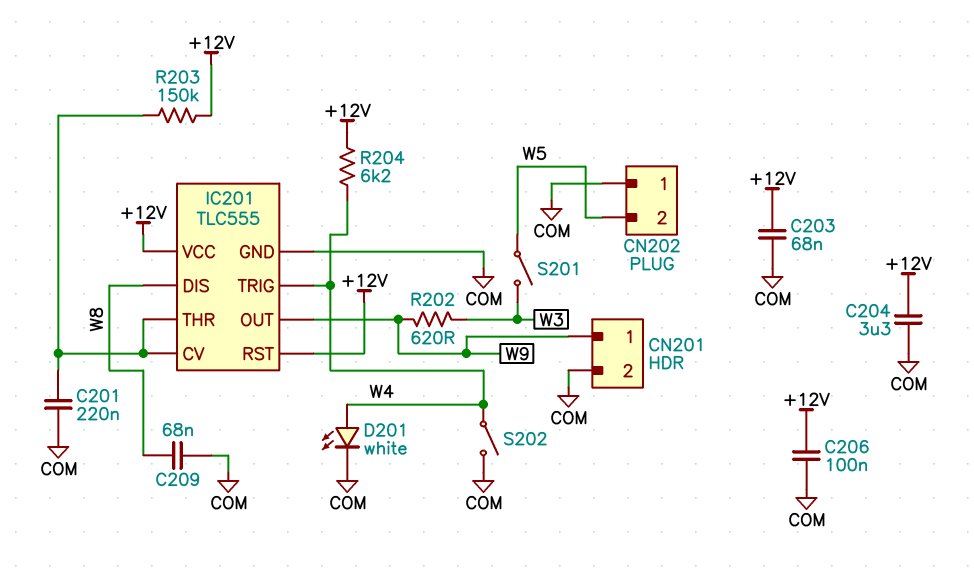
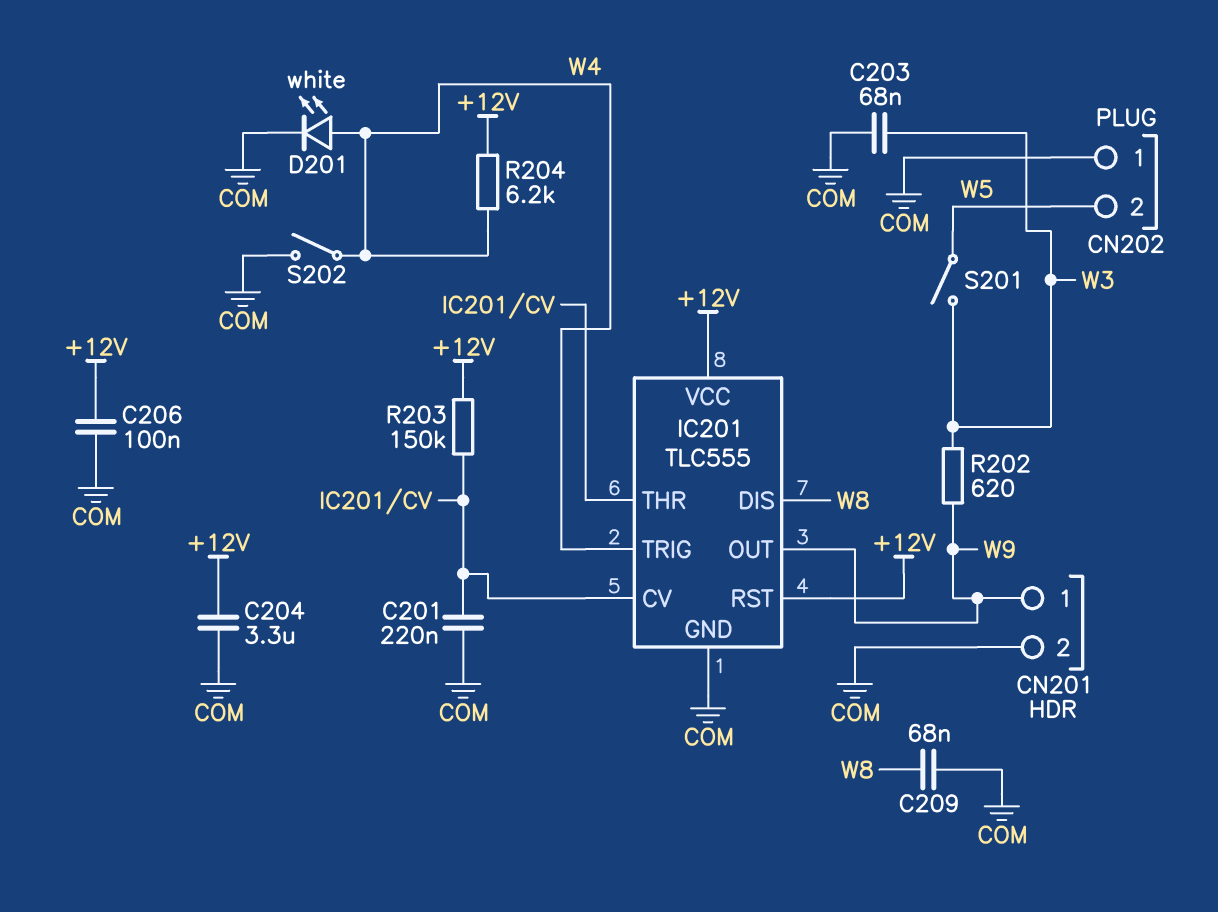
C203: 68nF (+12V, COM) -> 68nF (COM, W3)

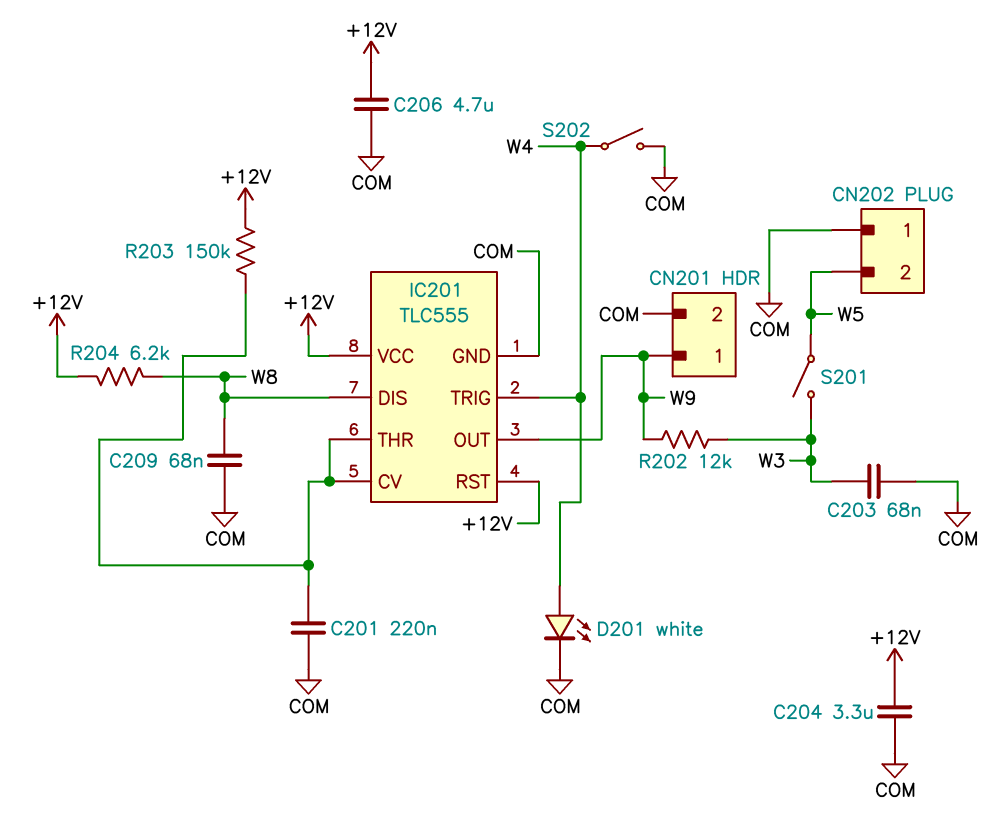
C206: 100nF (+12V, COM) -> 4.7uF (+12V, COM)
R202: 620 (W3, W9) -> 12k (W3, W9)
R204: 6.2k (+12V, W4) -> 6.2k (+12V, W8)

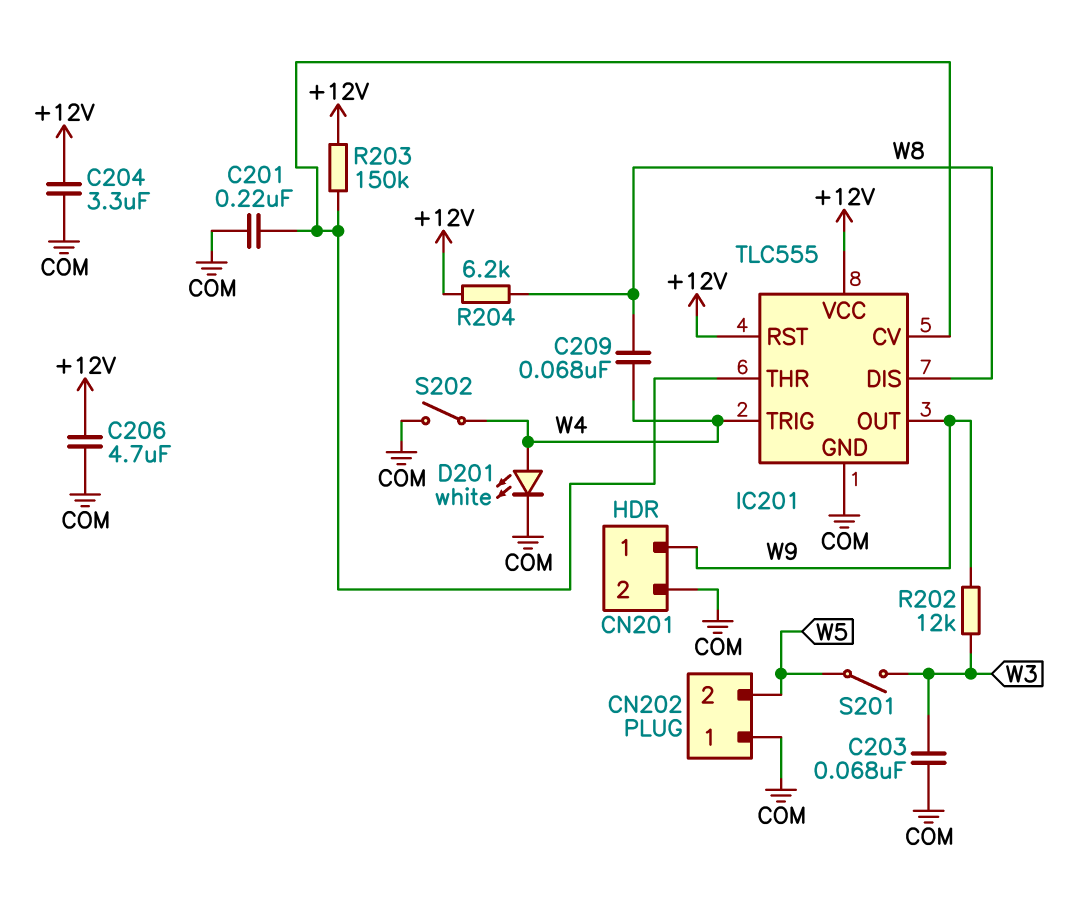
C209: 68nF (COM, W8) -> 68nF (W4, W8)

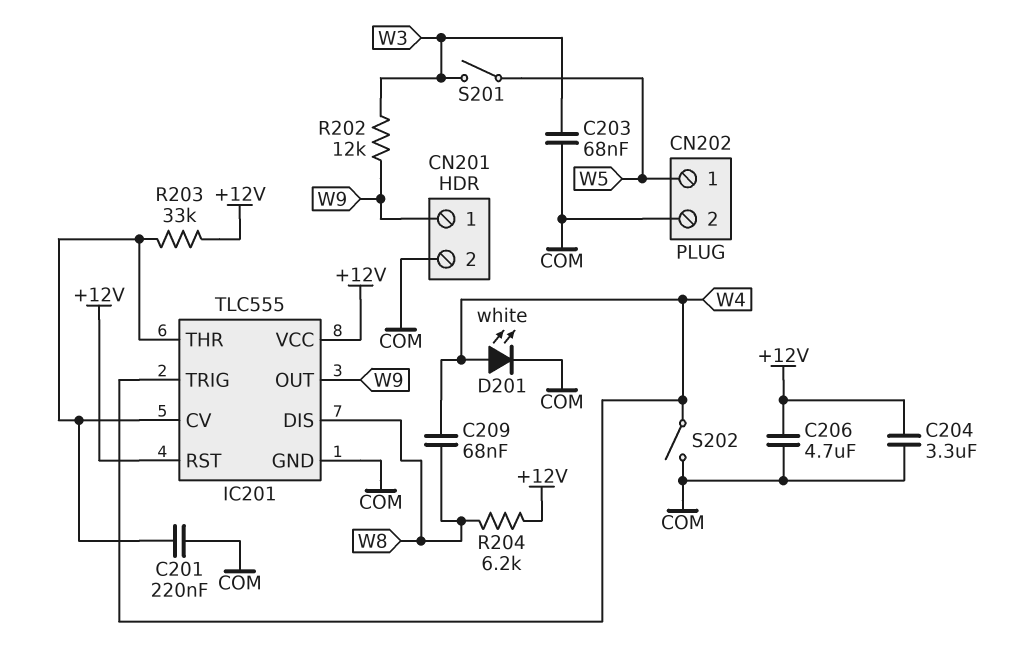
CN202 pin 1: COM -> W5
CN202 pin 2: W5 -> COM
R203: 150k (+12V, IC201/CV) -> 33k (+12V, IC201/CV)

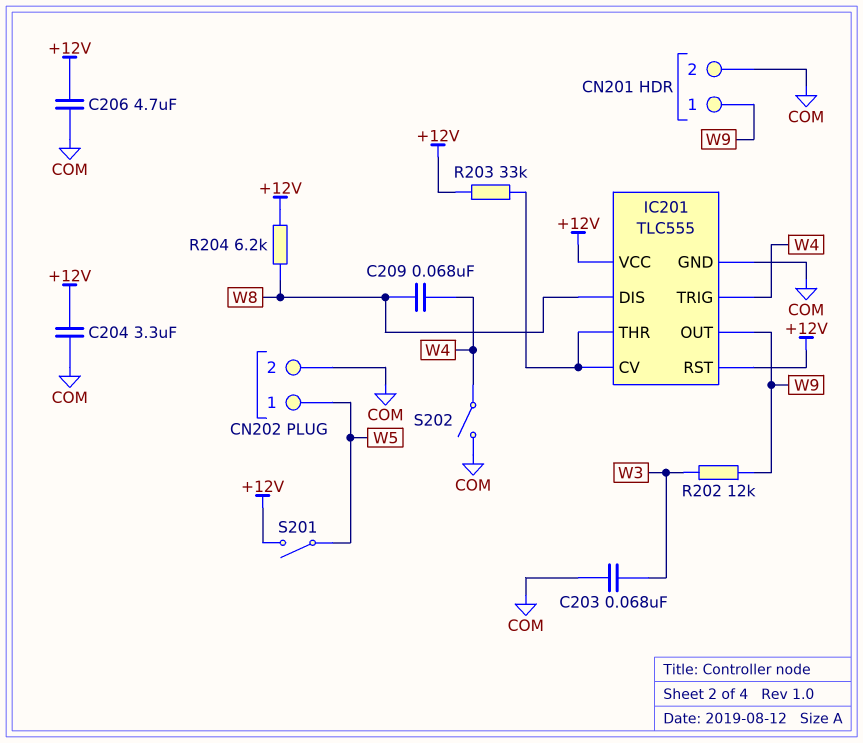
C201: 220nF (COM, IC201/CV) -> none
D201: LED white (A W4, K COM) -> none
S201: switch (W3, W5) -> switch (+12V, W5)

